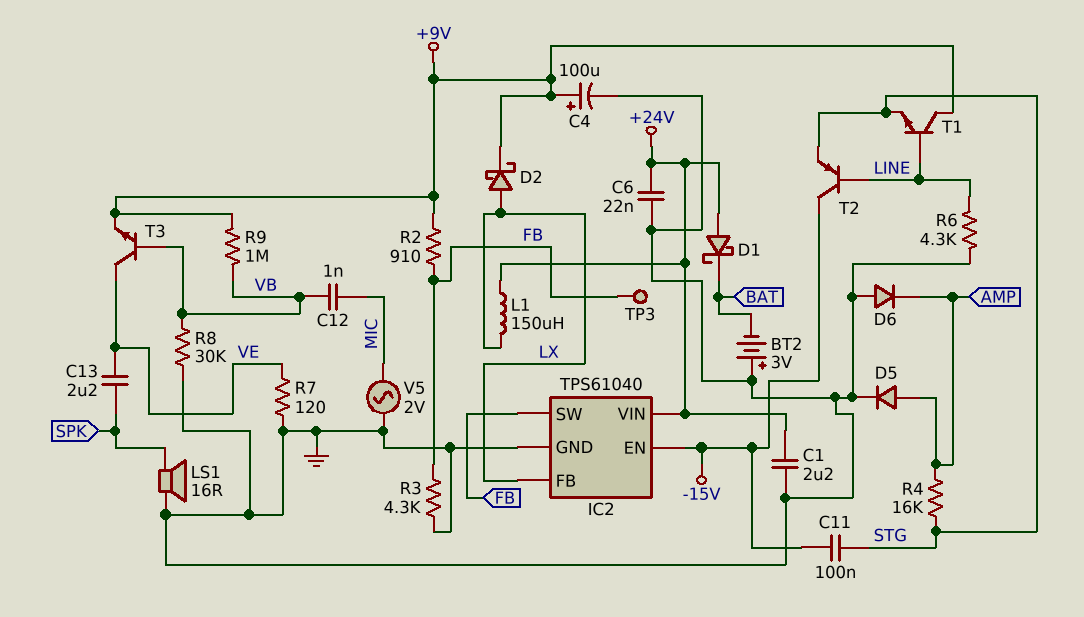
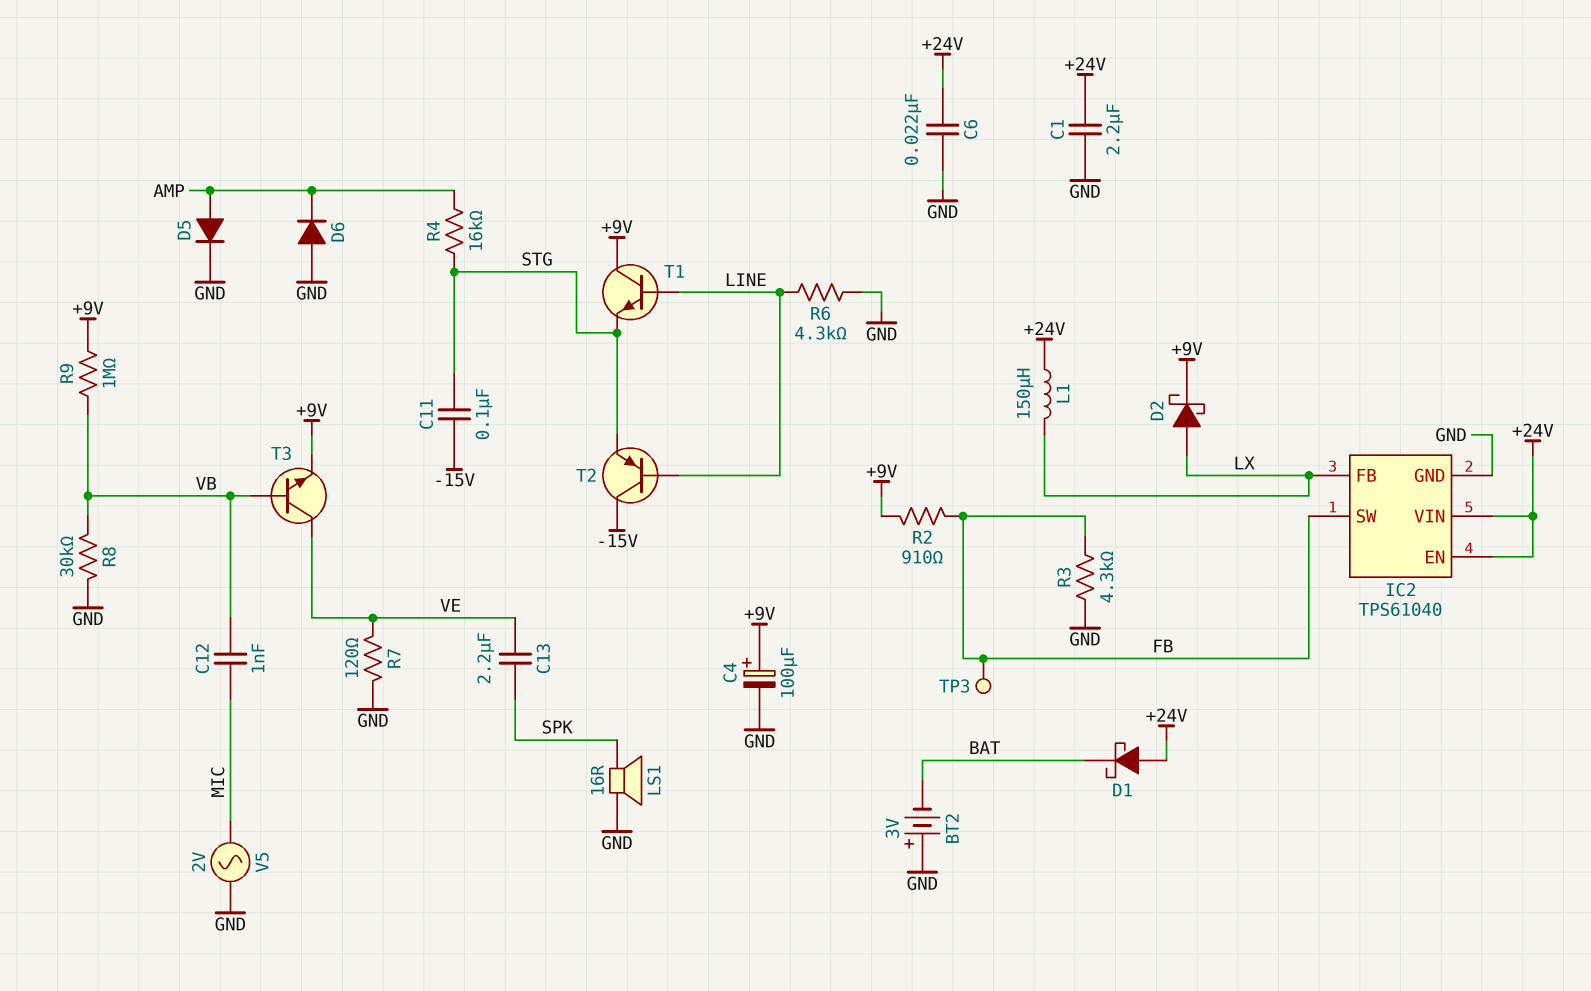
IC2 pin EN: -15V -> +24V

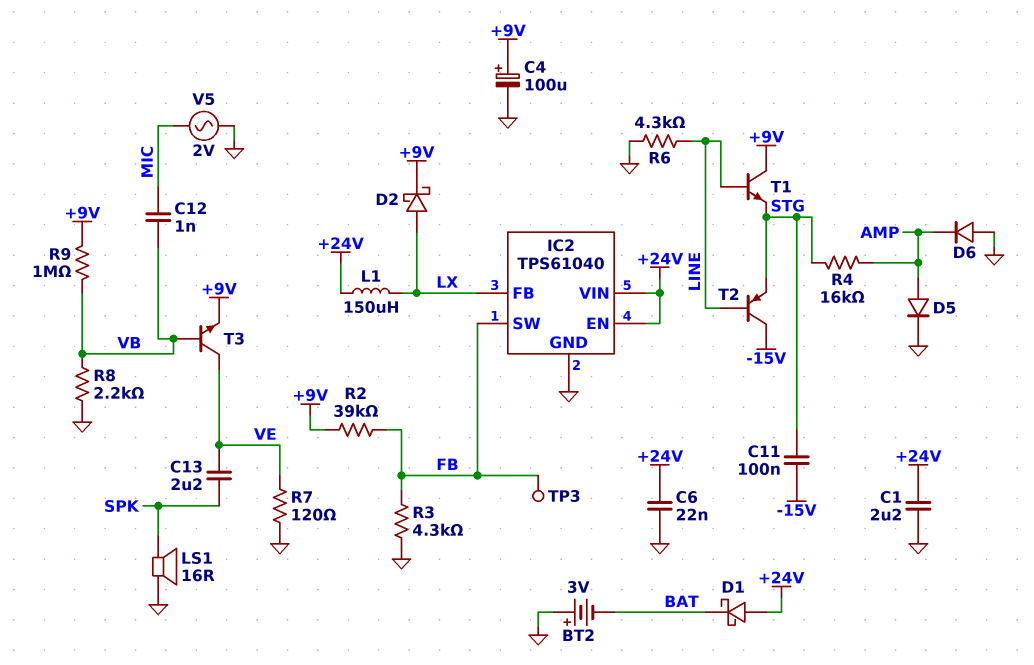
R2: 910 (+9V, FB) -> 39k (+9V, FB)
R8: 30k (GND, VB) -> 2.2k (GND, VB)

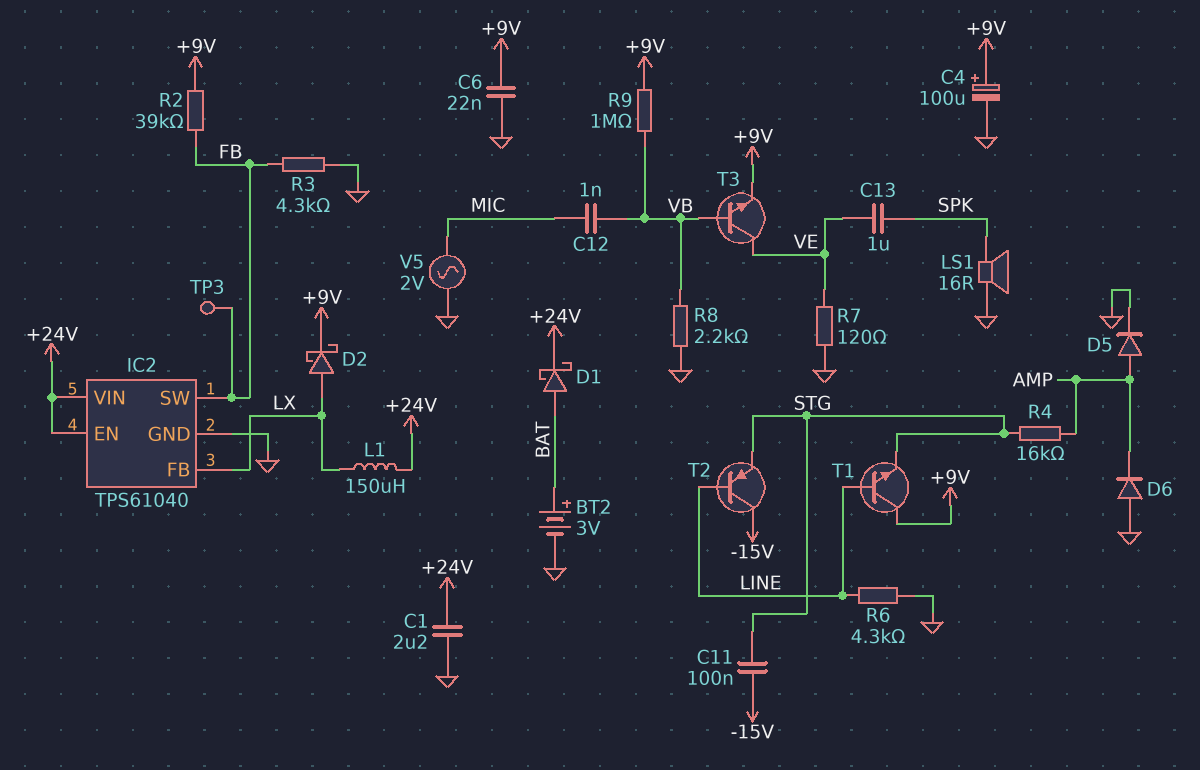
BT2: 3V (plus GND, minus BAT) -> 3V (plus BAT, minus GND)
C6: 22nF (+24V, GND) -> 22nF (+9V, GND)
C13: 2.2uF (SPK, VE) -> 1uF (SPK, VE)
D1: schottky (A +24V, K BAT) -> schottky (A BAT, K +24V)

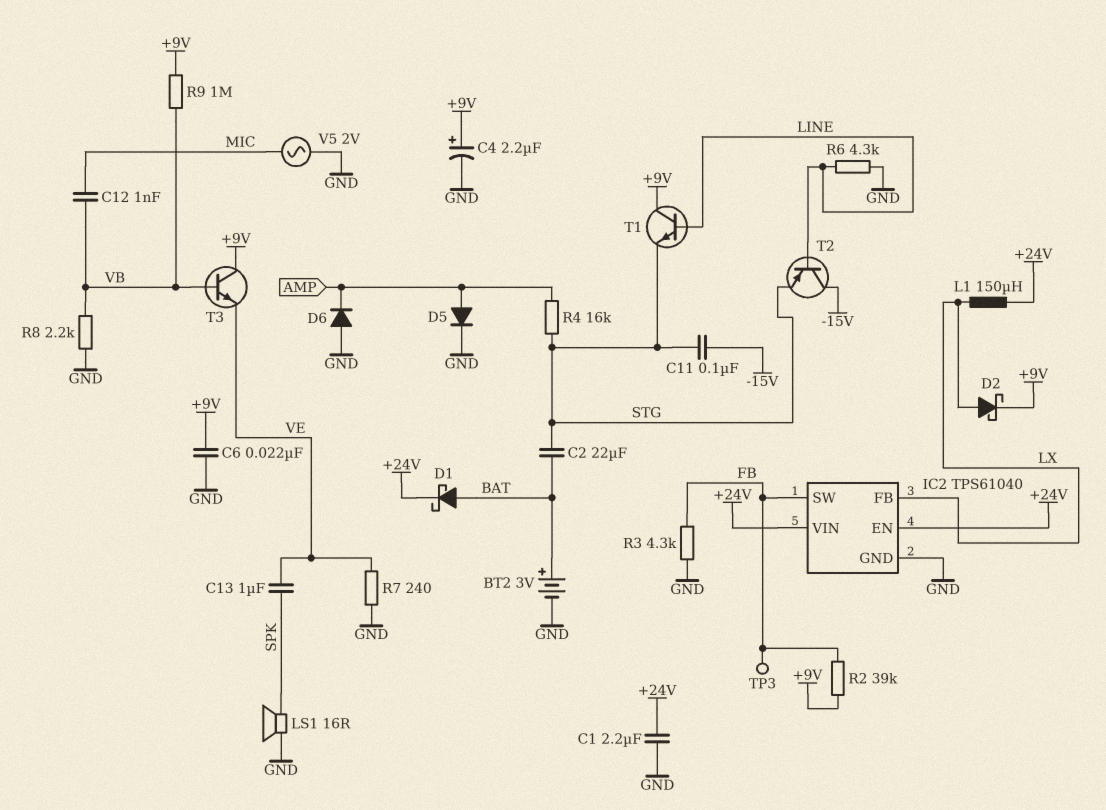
C2: none -> 22uF (BAT, STG)
C4: 100uF (plus +9V, minus GND) -> 2.2uF (plus +9V, minus GND)
R7: 120 (GND, VE) -> 240 (GND, VE)
T3: NPN (B VB, C VE, E +9V) -> NPN (B VB, C +9V, E VE)

